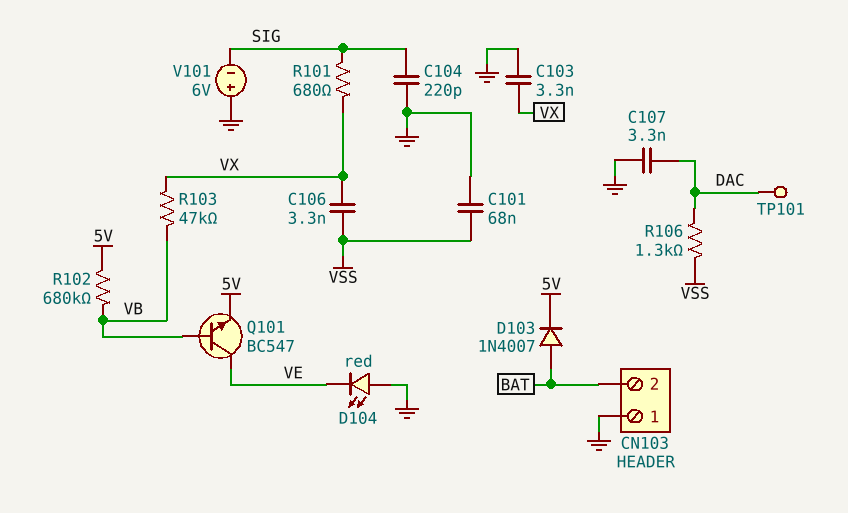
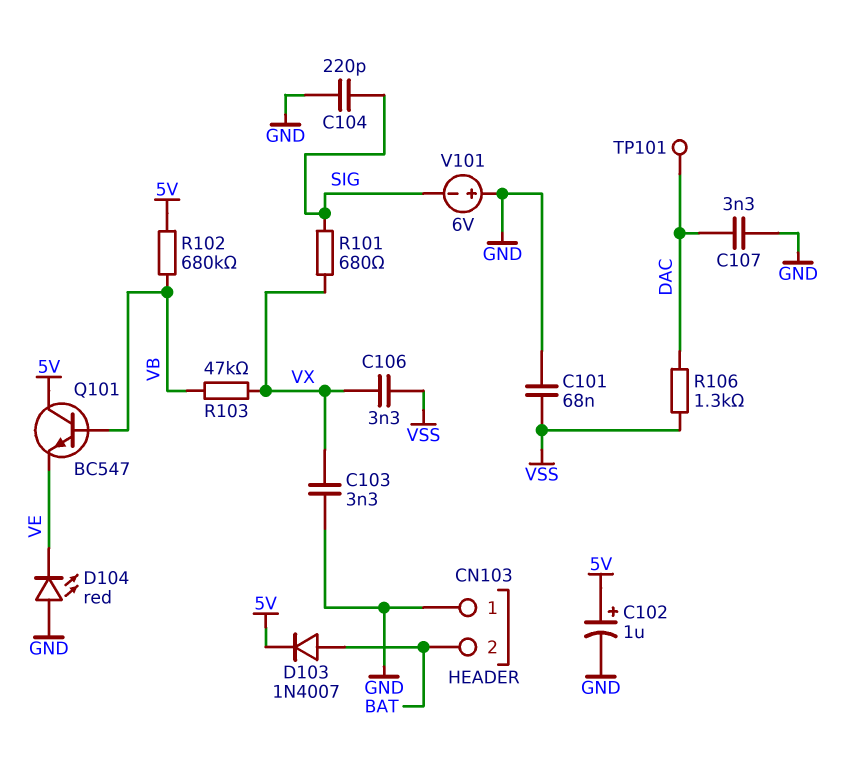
C102: none -> 1uF (plus 5V, minus GND)
Q101: NPN BC547 (B VB, C VE, E 5V) -> NPN BC547 (B VB, C 5V, E VE)

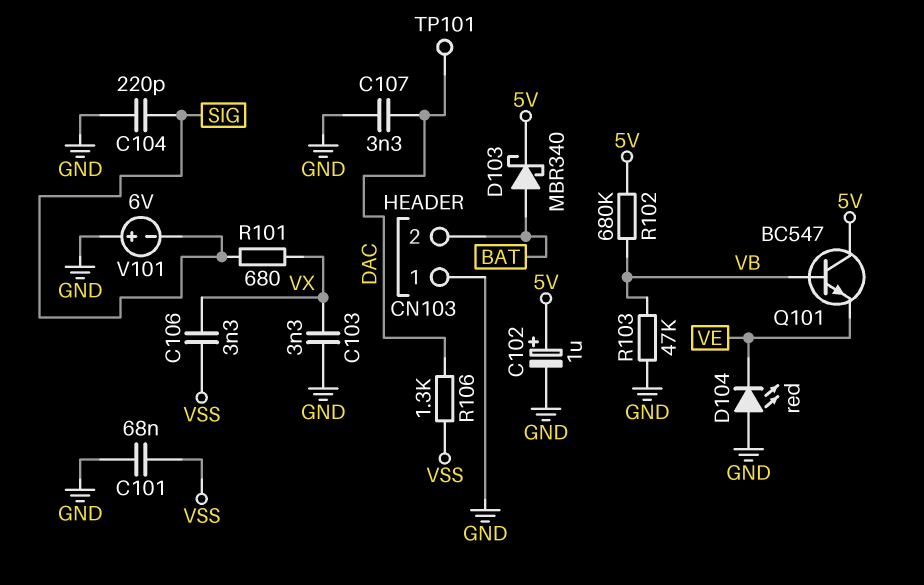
D103: diode 1N4007 (A BAT, K 5V) -> schottky MBR340 (A BAT, K 5V)
R103: 47k (VB, VX) -> 47k (GND, VB)

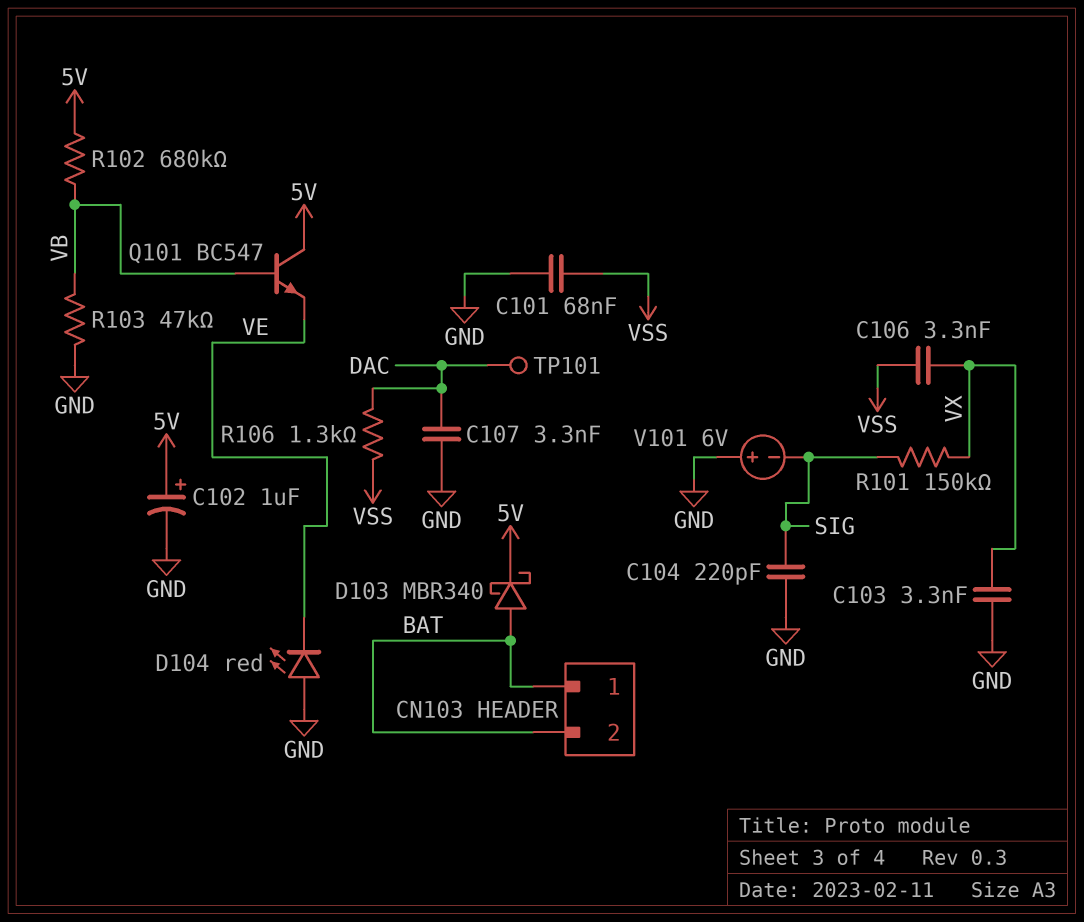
CN103 pin 1: GND -> BAT
R101: 680 (SIG, VX) -> 150k (SIG, VX)

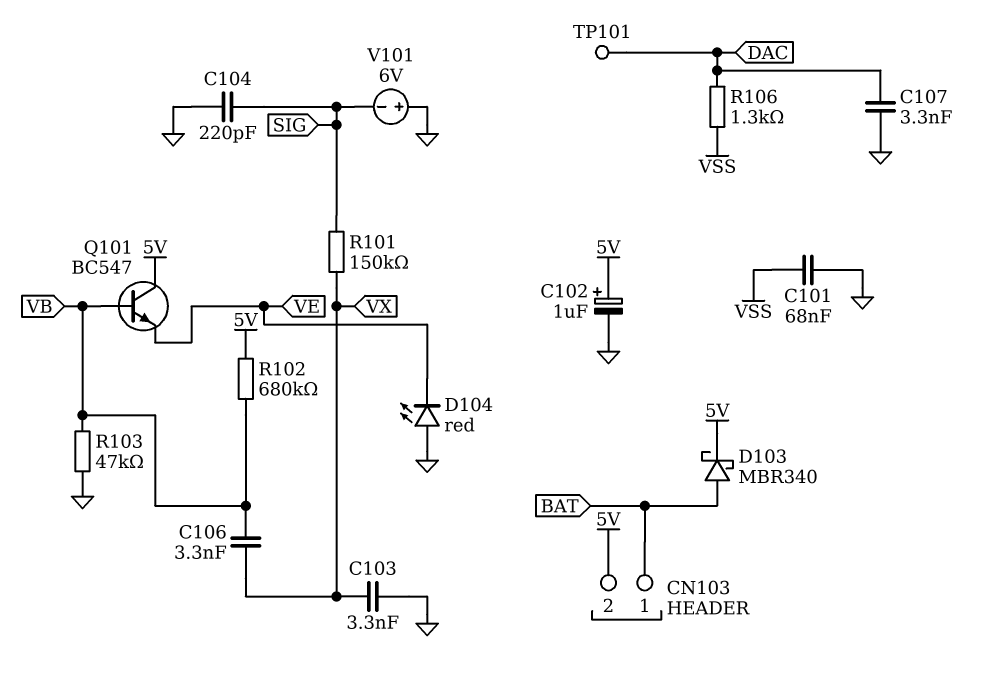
C106: 3.3nF (VSS, VX) -> 3.3nF (VB, VX)
CN103 pin 2: BAT -> 5V

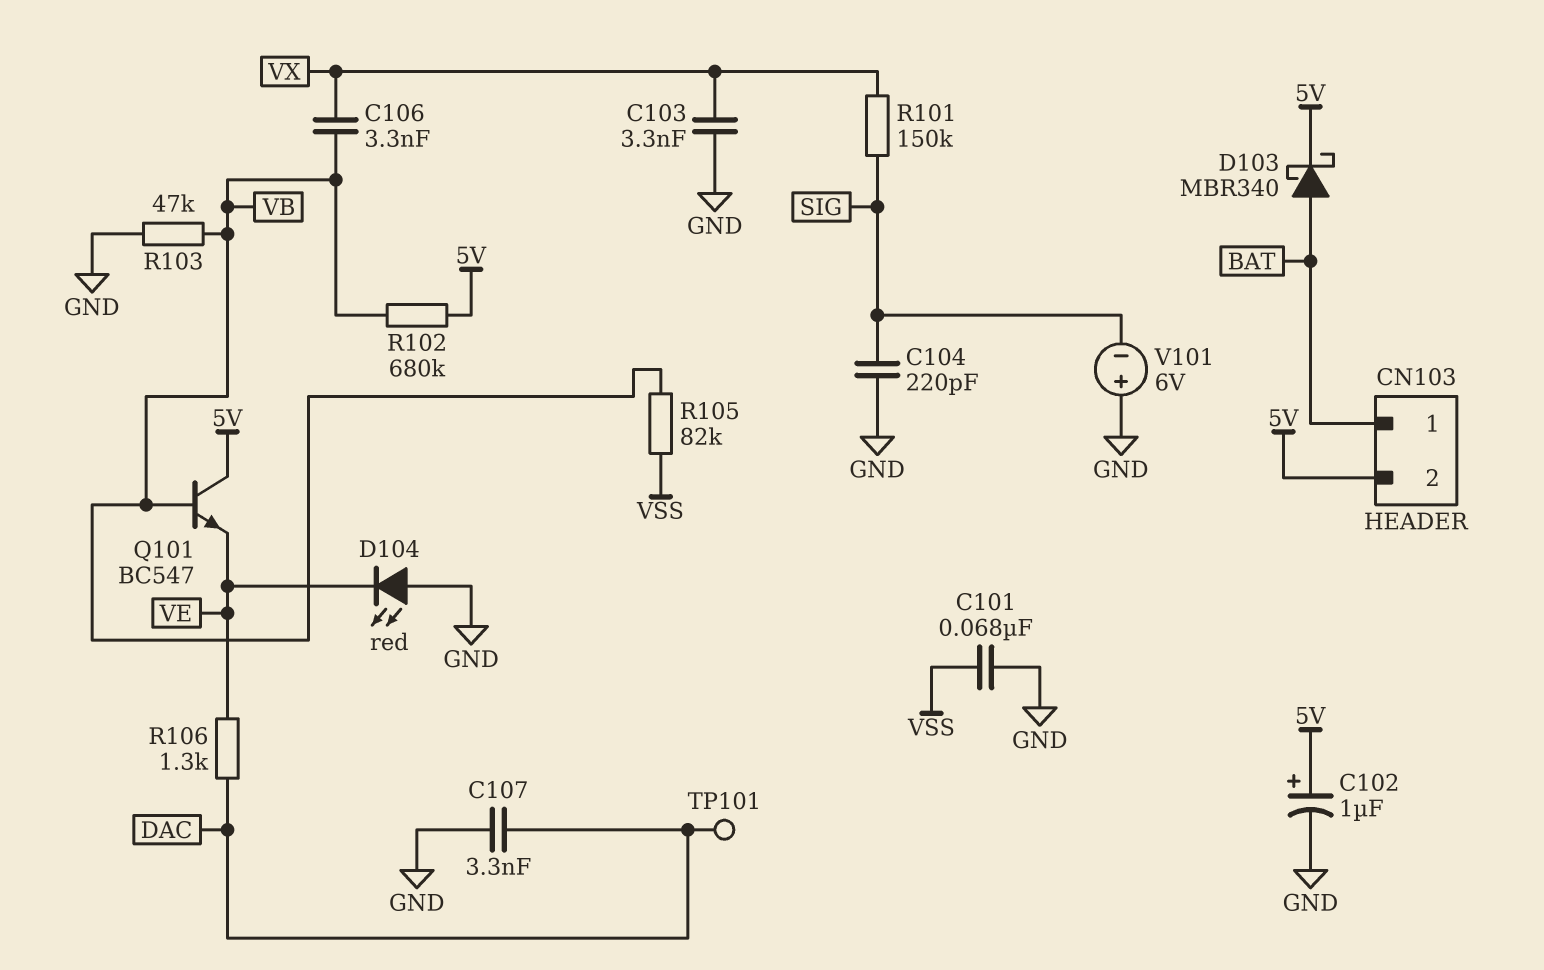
R105: none -> 82k (VB, VSS)
R106: 1.3k (DAC, VSS) -> 1.3k (DAC, VE)

